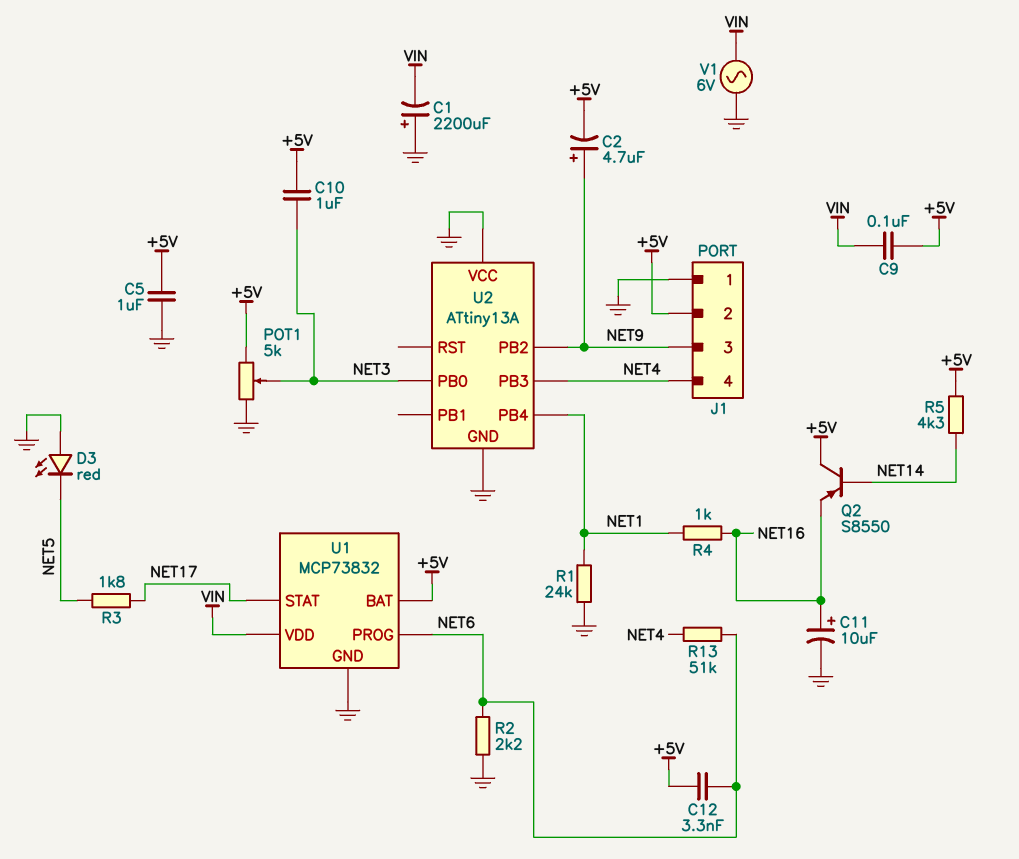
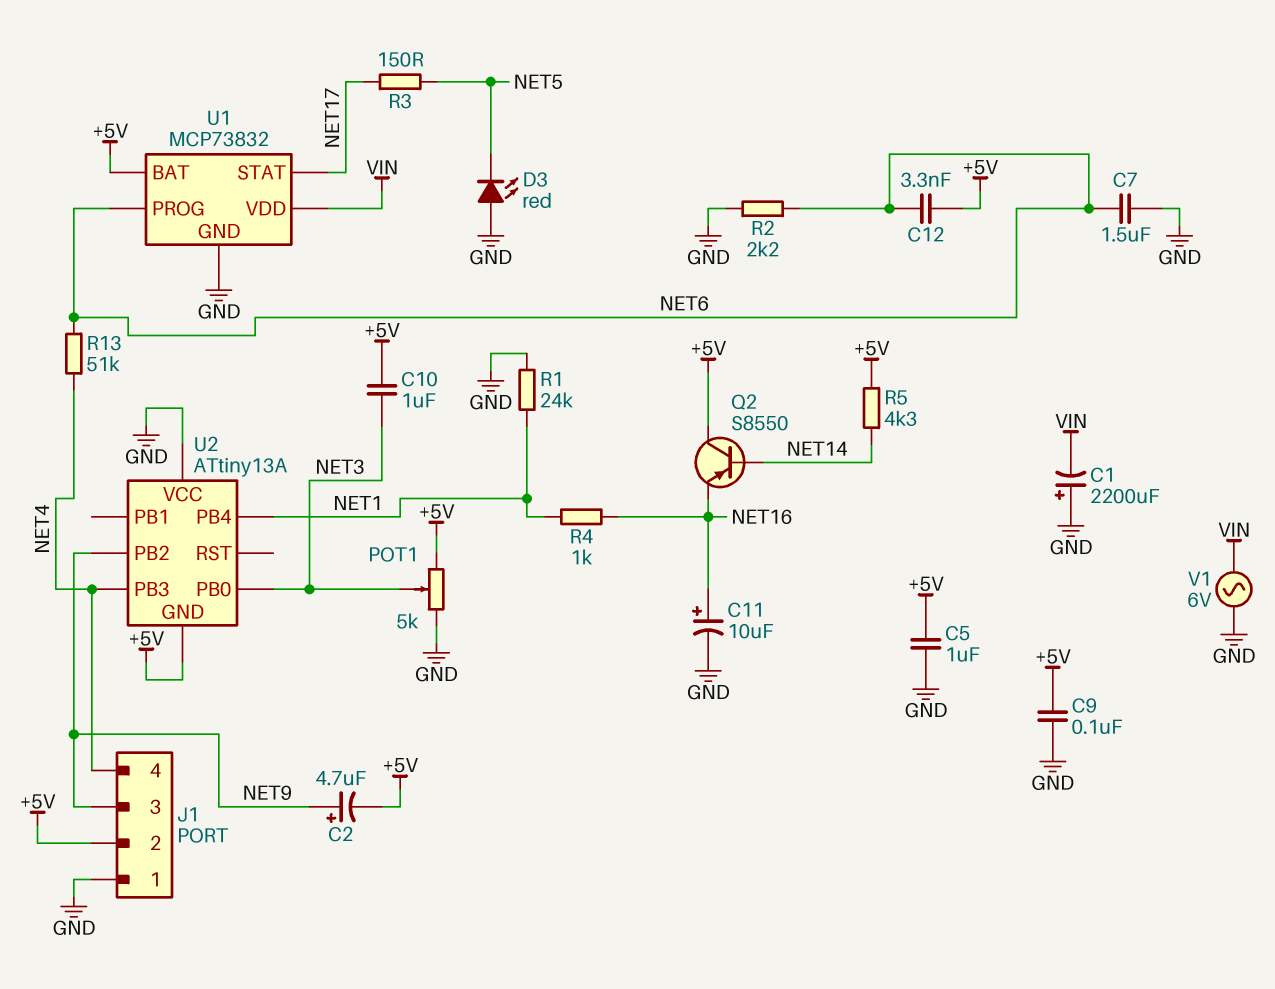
C7: none -> 1.5uF (GND, NET6)
C9: 100nF (+5V, VIN) -> 100nF (+5V, GND)
R3: 1.8k (NET5, NET17) -> 150 (NET5, NET17)
U2 pin GND: GND -> +5V

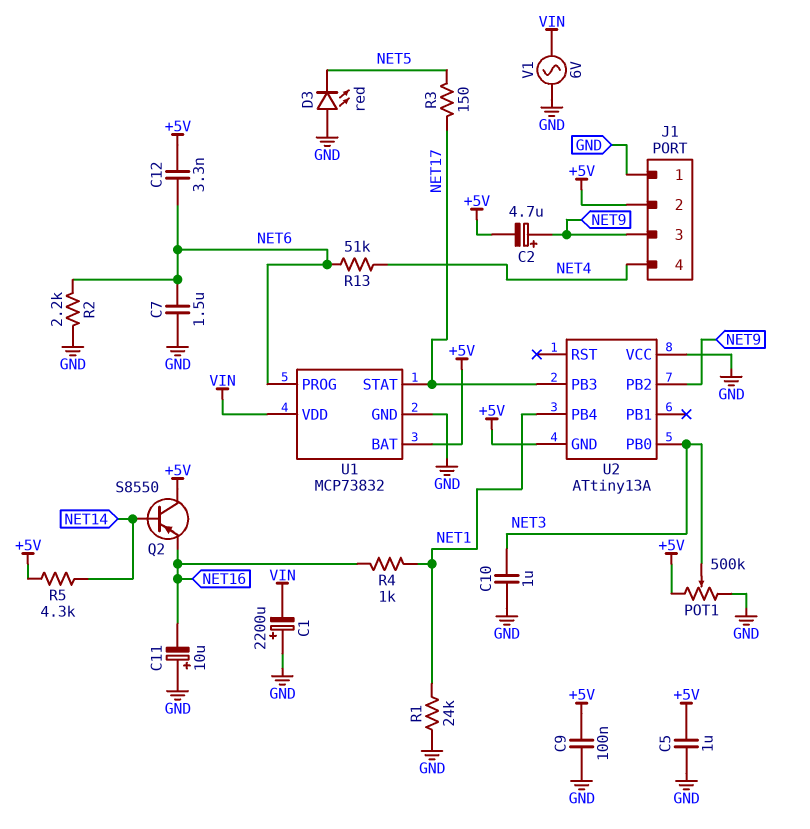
C10: 1uF (+5V, NET3) -> 1uF (GND, NET3)
C11: 10uF (plus NET16, minus GND) -> 10uF (plus GND, minus NET16)
POT1: 5k (+5V, GND, wiper NET3) -> 500k (+5V, GND, wiper NET3)
U2 pin PB3: NET4 -> NET17

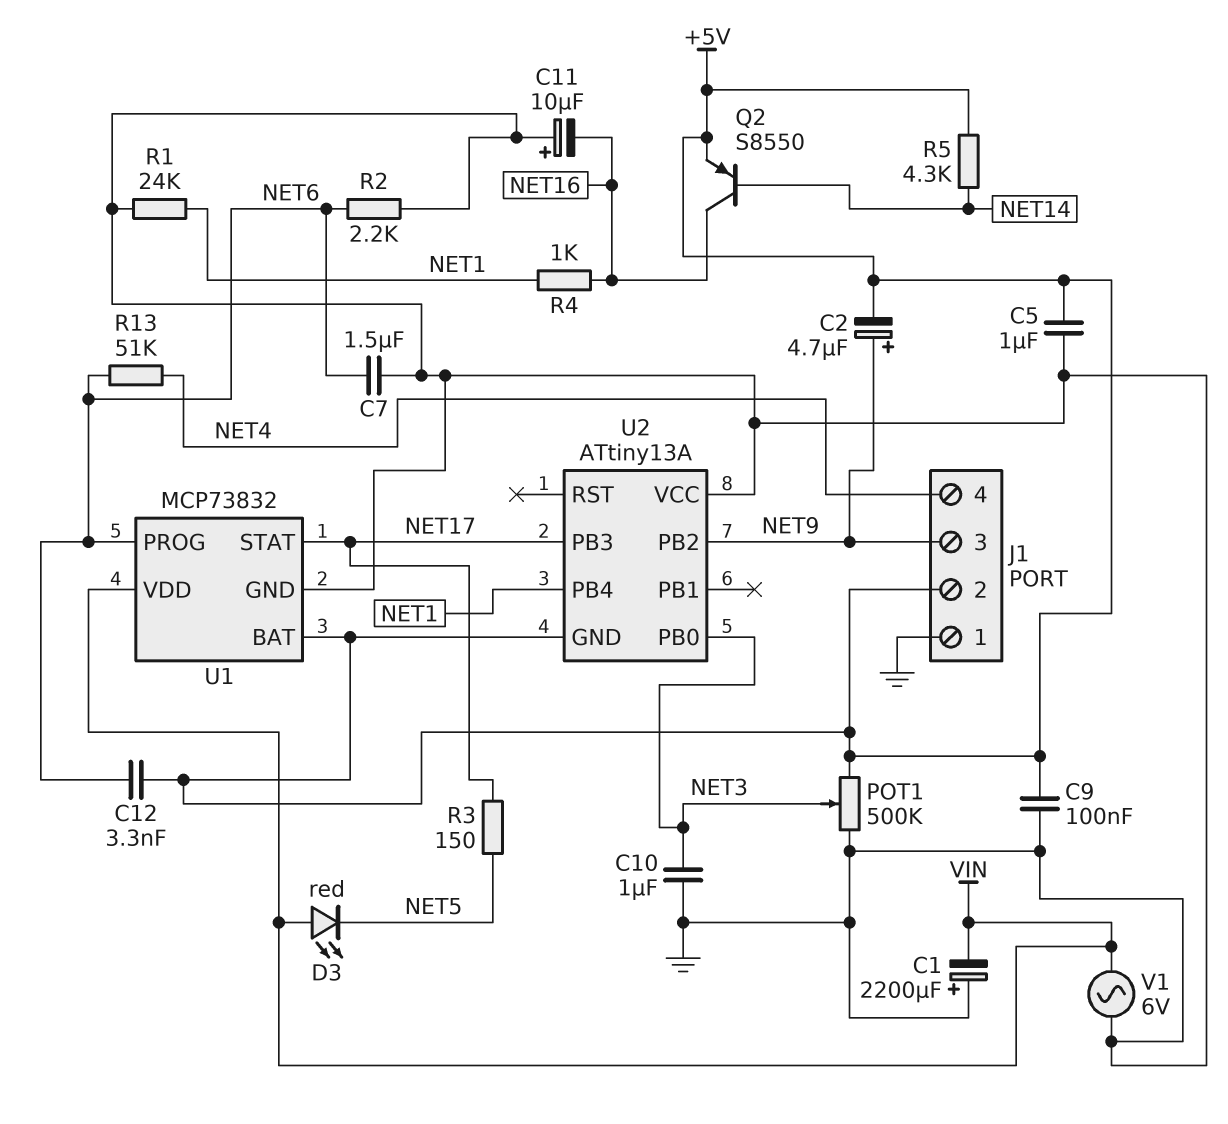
D3: LED red (A GND, K NET5) -> LED red (A VIN, K NET5)
Q2: PNP S8550 (B NET14, C +5V, E NET16) -> PNP S8550 (B NET14, C NET16, E +5V)

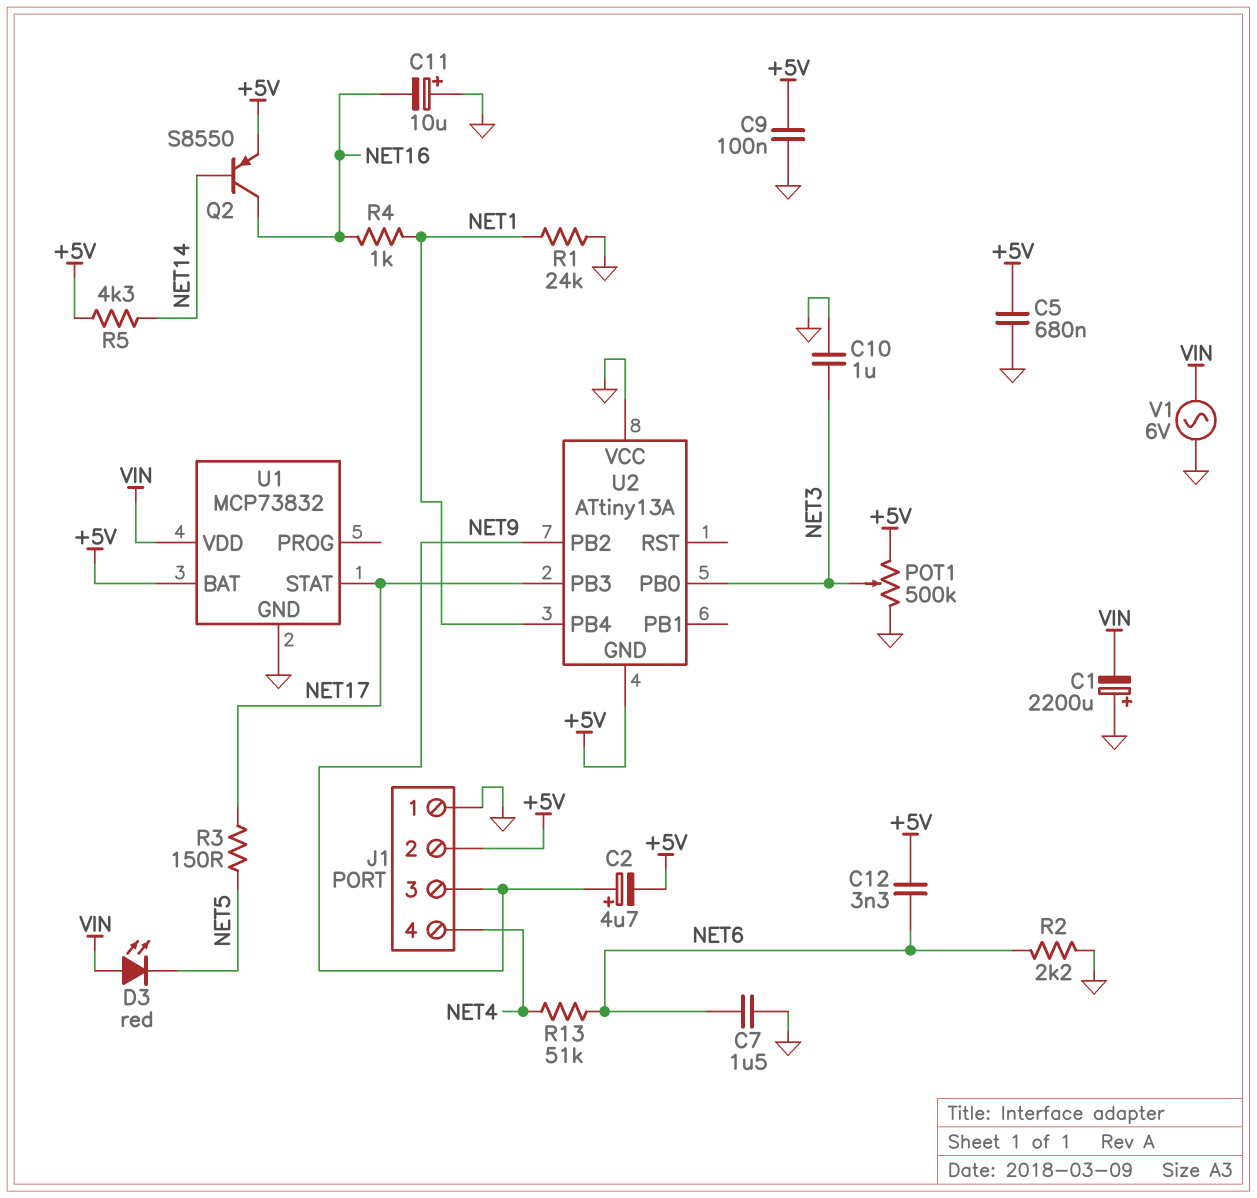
C5: 1uF (+5V, GND) -> 680nF (+5V, GND)
U1 pin PROG: NET6 -> none

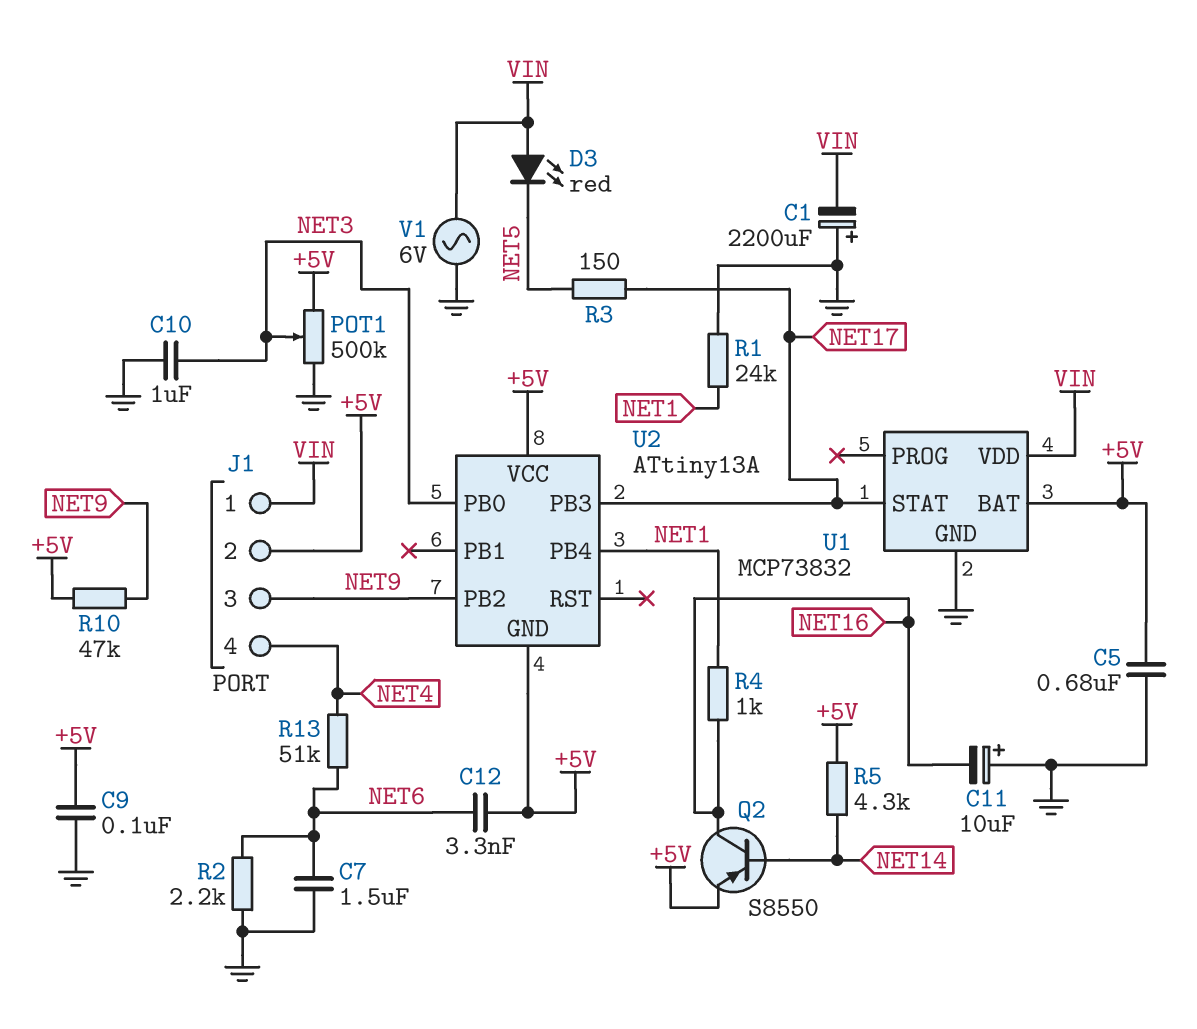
C2: 4.7uF (plus NET9, minus +5V) -> none
J1 pin 1: GND -> VIN
R10: none -> 47k (+5V, NET9)
U2 pin VCC: GND -> +5V

